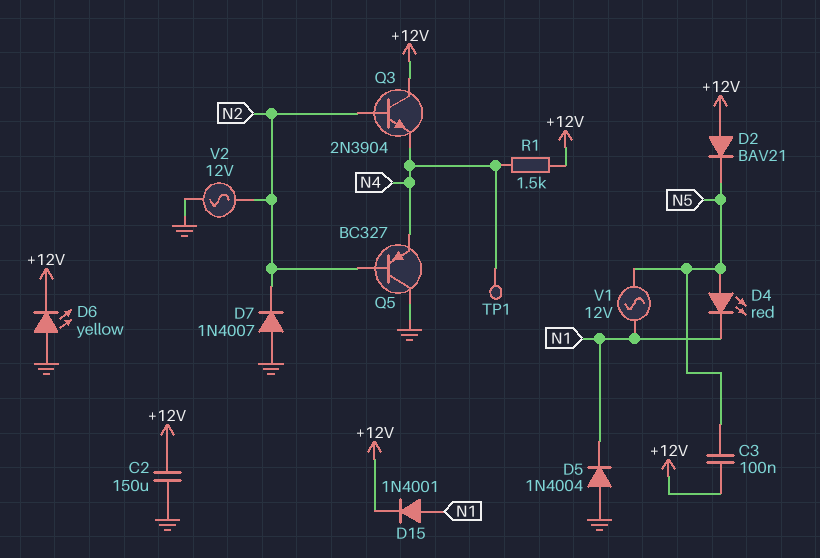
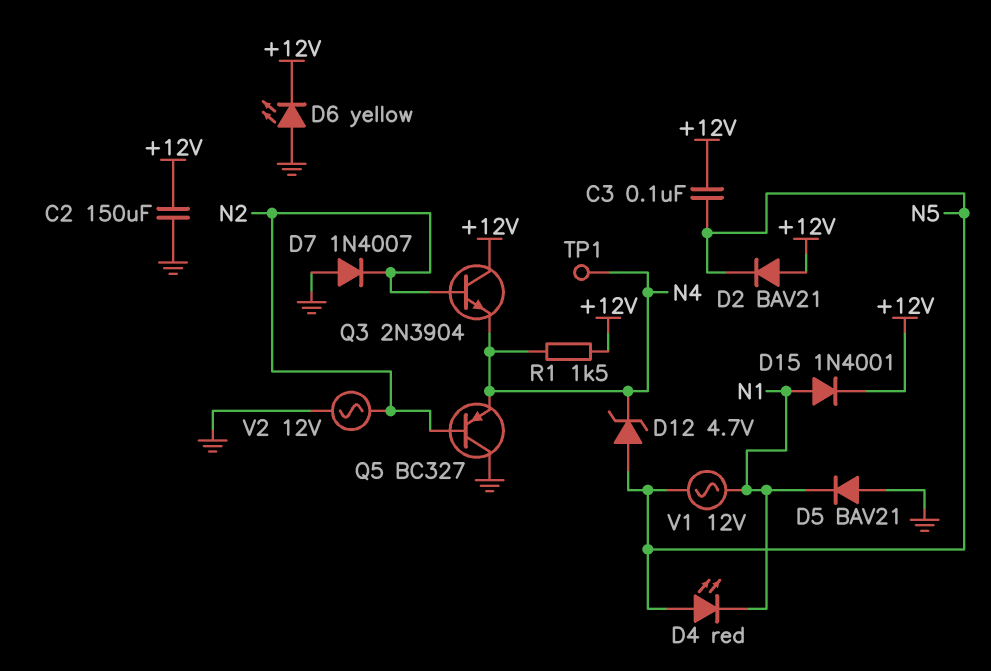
D5: diode 1N4004 (A GND, K N1) -> diode BAV21 (A GND, K N1)
D12: none -> zener 4.7V (A N5, K N4)

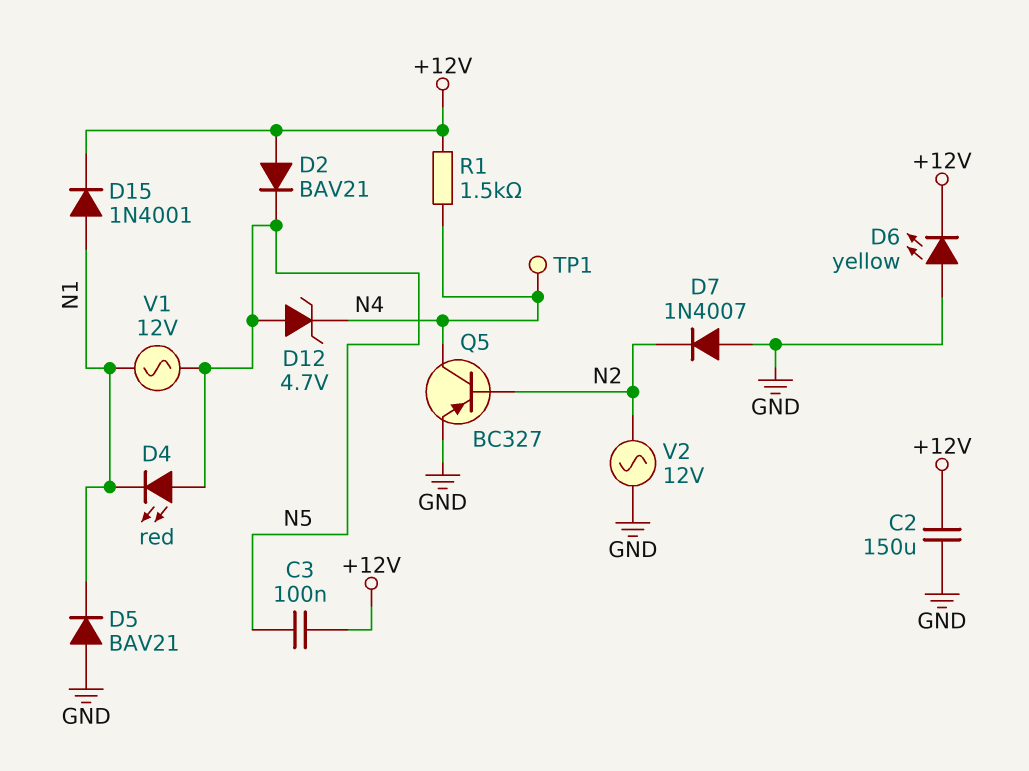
Q3: NPN 2N3904 (B N2, C +12V, E N4) -> none
Q5: PNP BC327 (B N2, C GND, E N4) -> PNP BC327 (B N2, C N4, E GND)

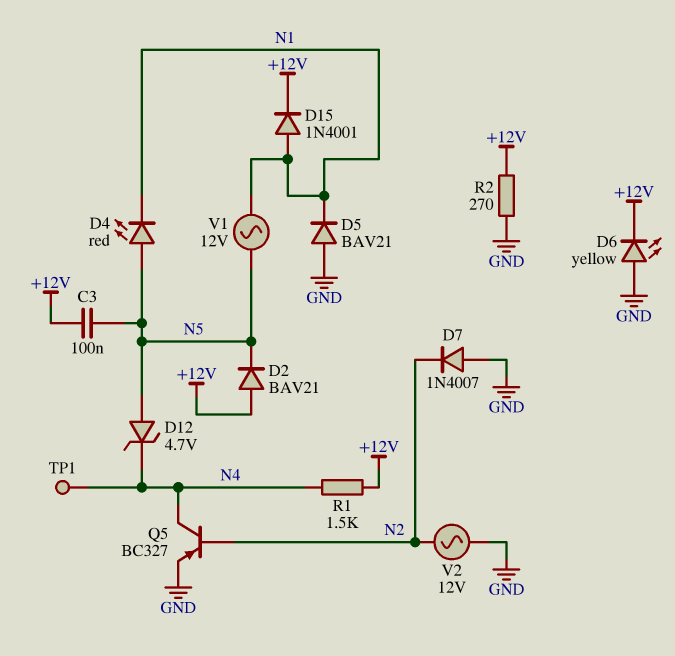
C2: 150uF (+12V, GND) -> none
R2: none -> 270 (+12V, GND)

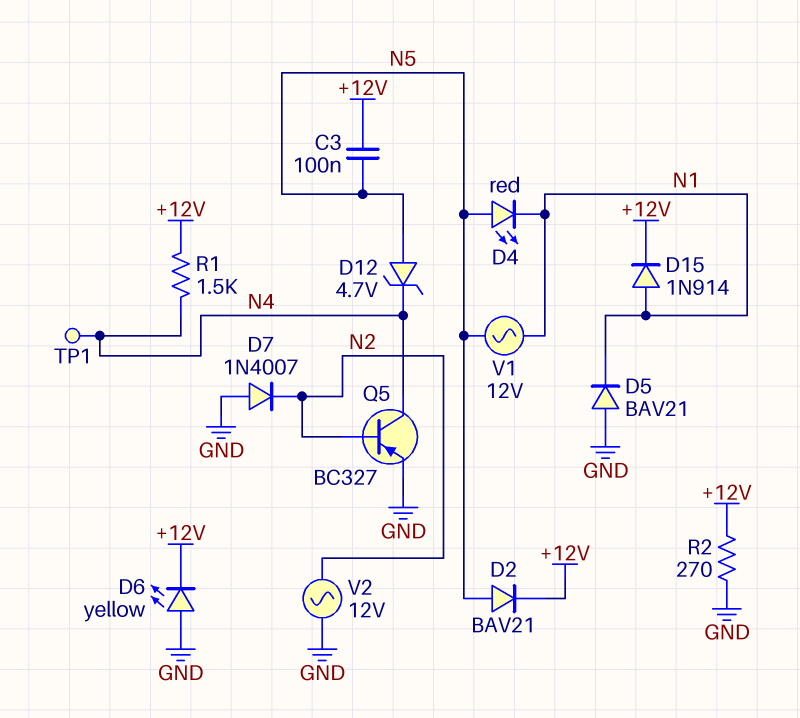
D2: diode BAV21 (A +12V, K N5) -> diode BAV21 (A N5, K +12V)
D15: diode 1N4001 (A N1, K +12V) -> diode 1N914 (A N1, K +12V)

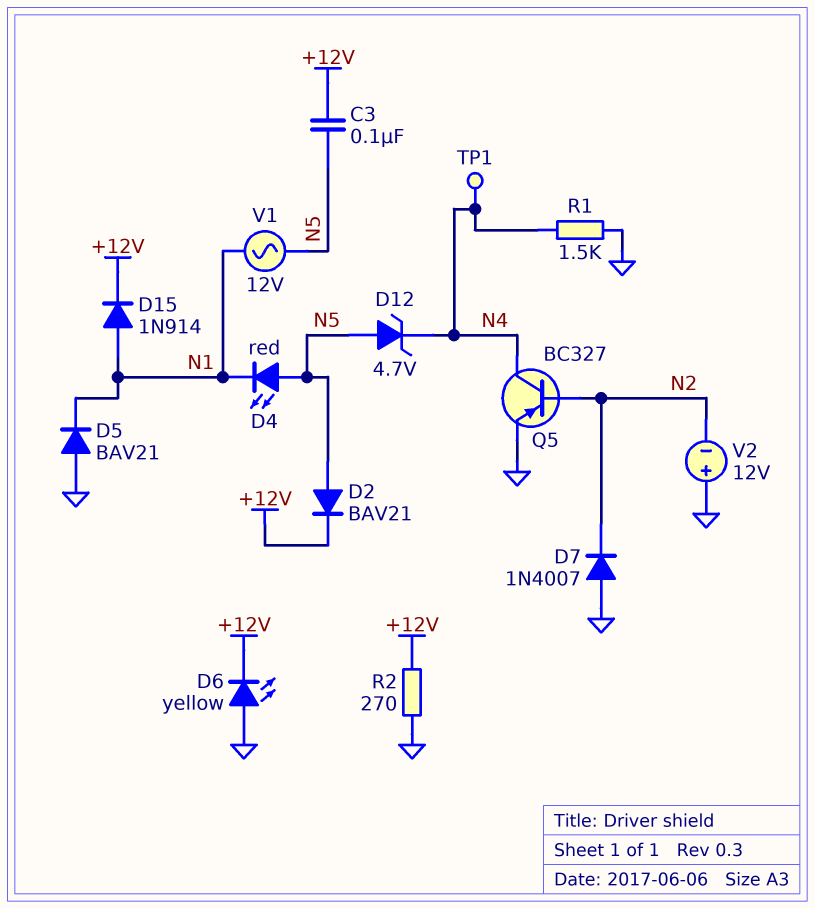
R1: 1.5k (+12V, N4) -> 1.5k (GND, N4)
V2: AC 12V (GND, N2) -> 12V (plus GND, minus N2)

